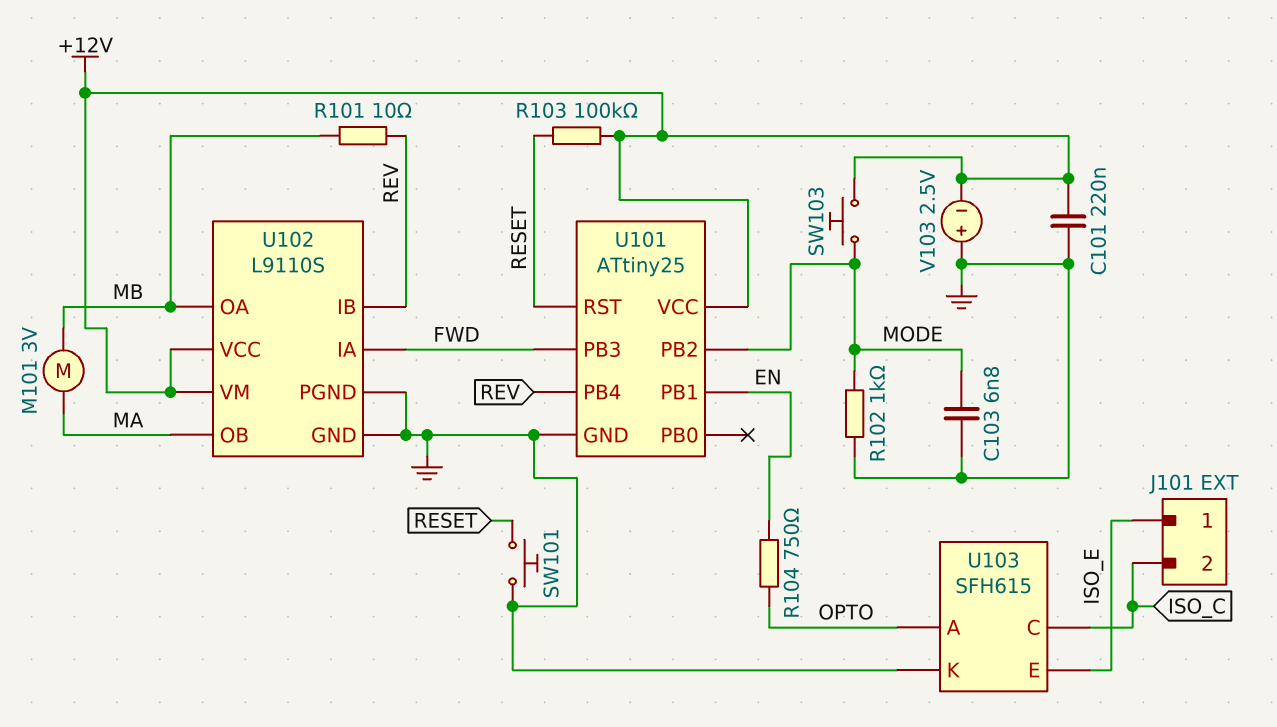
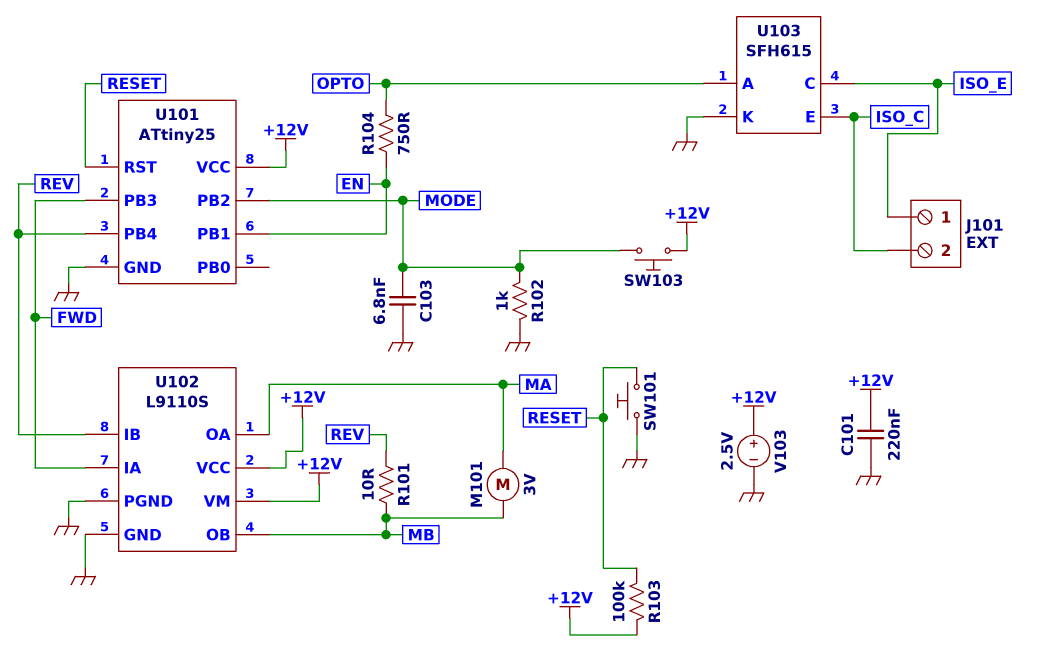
U102 pin OA: MB -> MA
U102 pin OB: MA -> MB
U103 pin C: ISO_C -> ISO_E
U103 pin E: ISO_E -> ISO_C
V103: 2.5V (plus GND, minus +12V) -> 2.5V (plus +12V, minus GND)

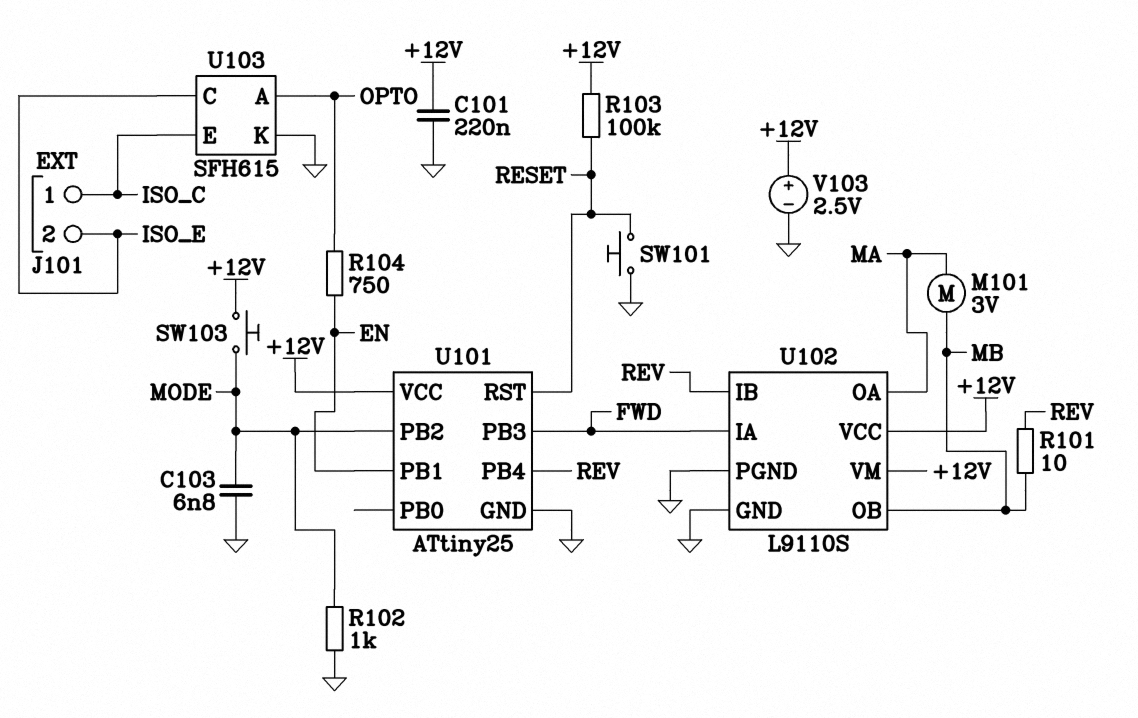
J101 pin 1: ISO_E -> ISO_C
J101 pin 2: ISO_C -> ISO_E

